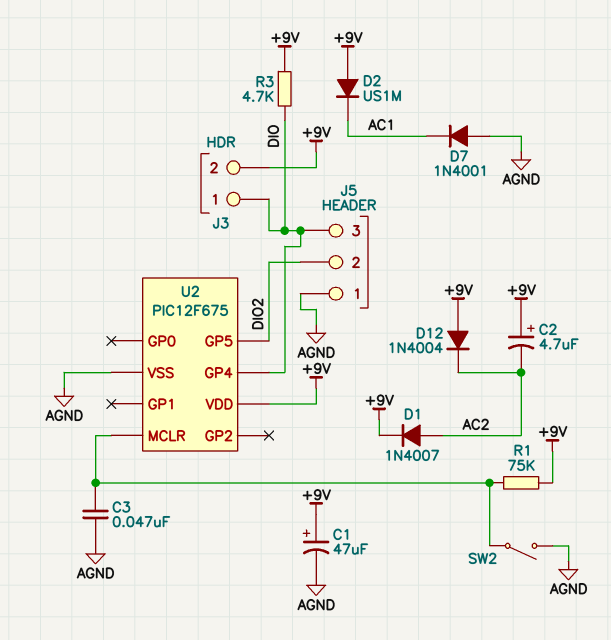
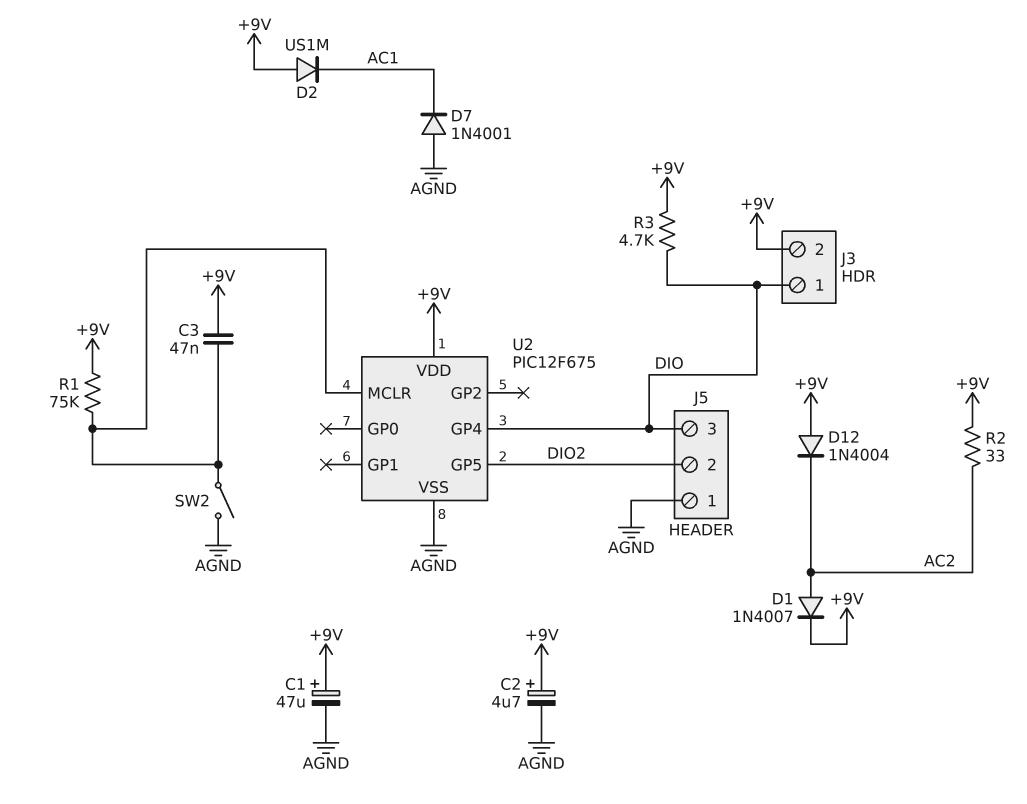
C2: 4.7uF (plus +9V, minus AC2) -> 4.7uF (plus +9V, minus AGND)
C3: 47nF (AGND, U2/MCLR) -> 47nF (+9V, U2/MCLR)
R2: none -> 33 (+9V, AC2)

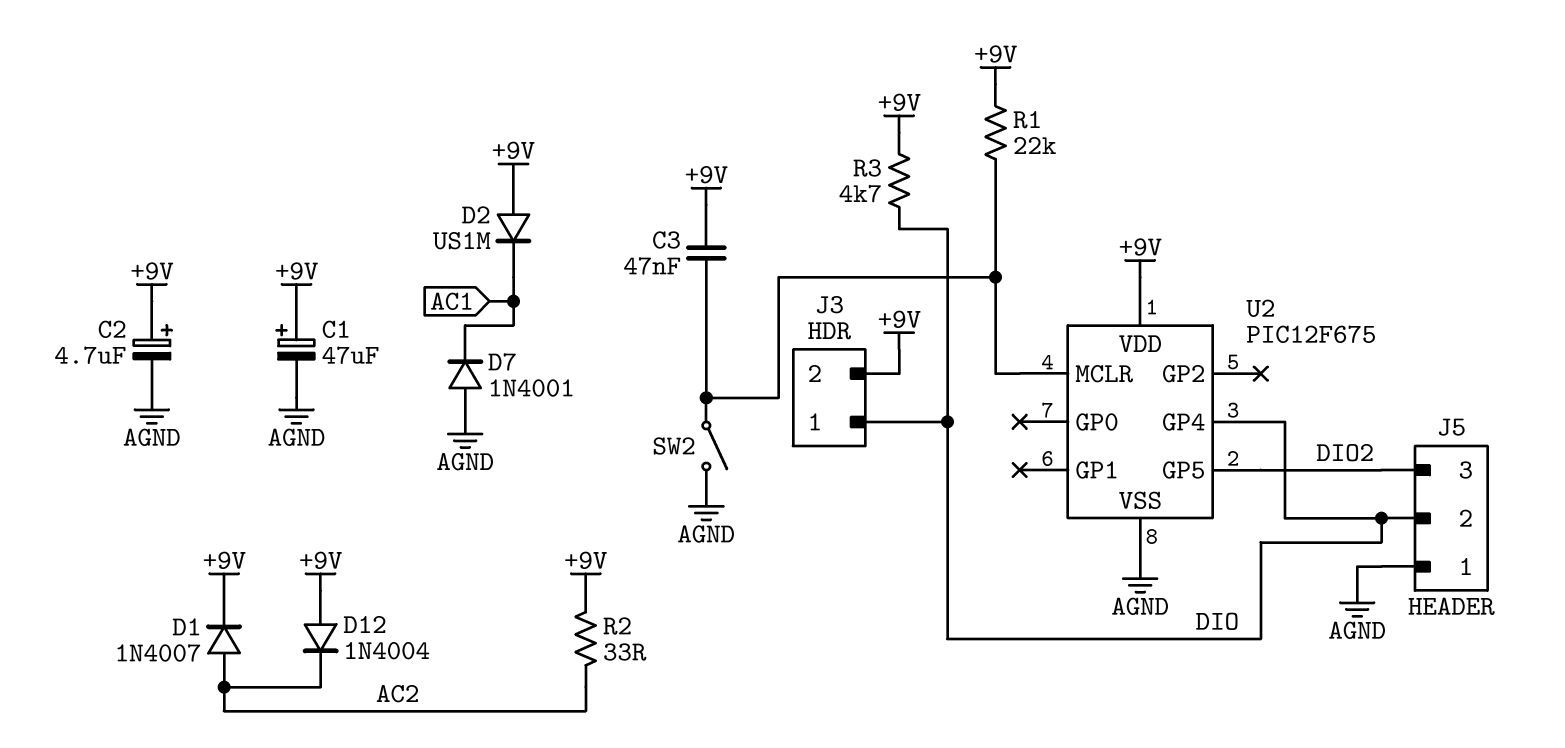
J5 pin 2: DIO2 -> DIO
J5 pin 3: DIO -> DIO2
R1: 75k (+9V, U2/MCLR) -> 22k (+9V, U2/MCLR)

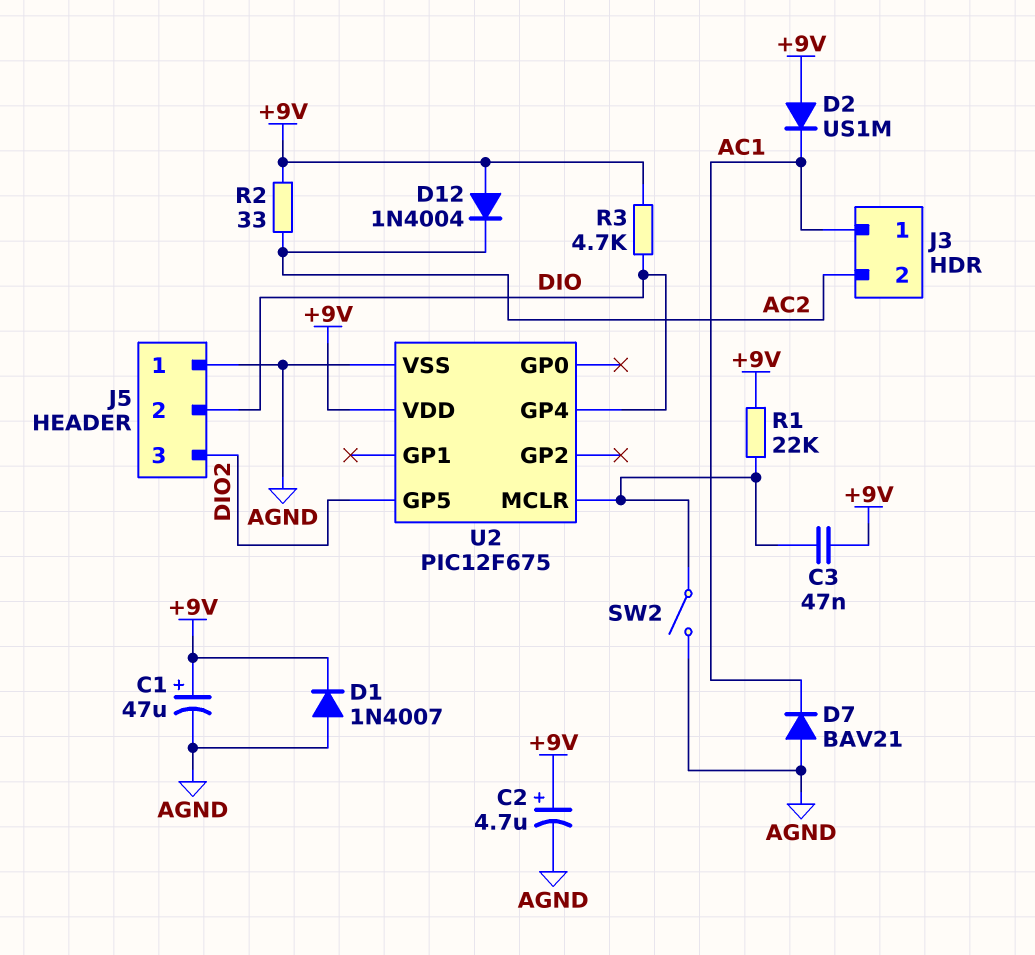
D1: diode 1N4007 (A AC2, K +9V) -> diode 1N4007 (A AGND, K +9V)
D7: diode 1N4001 (A AGND, K AC1) -> diode BAV21 (A AGND, K AC1)
J3 pin 1: DIO -> AC1
J3 pin 2: +9V -> AC2

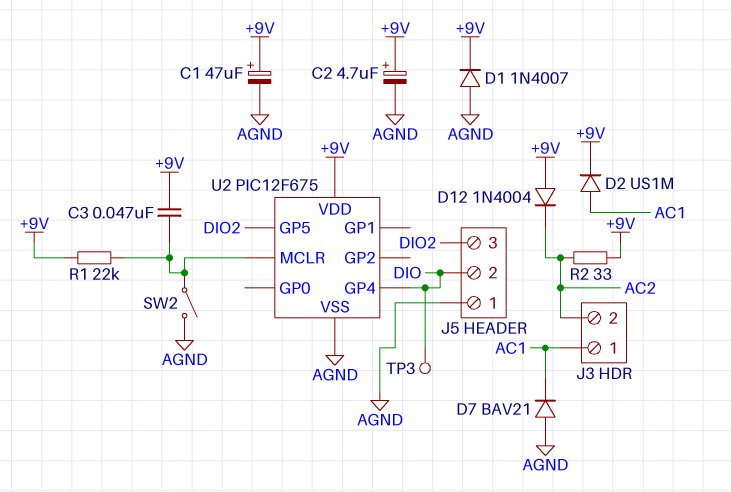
D2: diode US1M (A +9V, K AC1) -> diode US1M (A AC1, K +9V)
R3: 4.7k (+9V, DIO) -> none
TP3: none -> test point (DIO)

